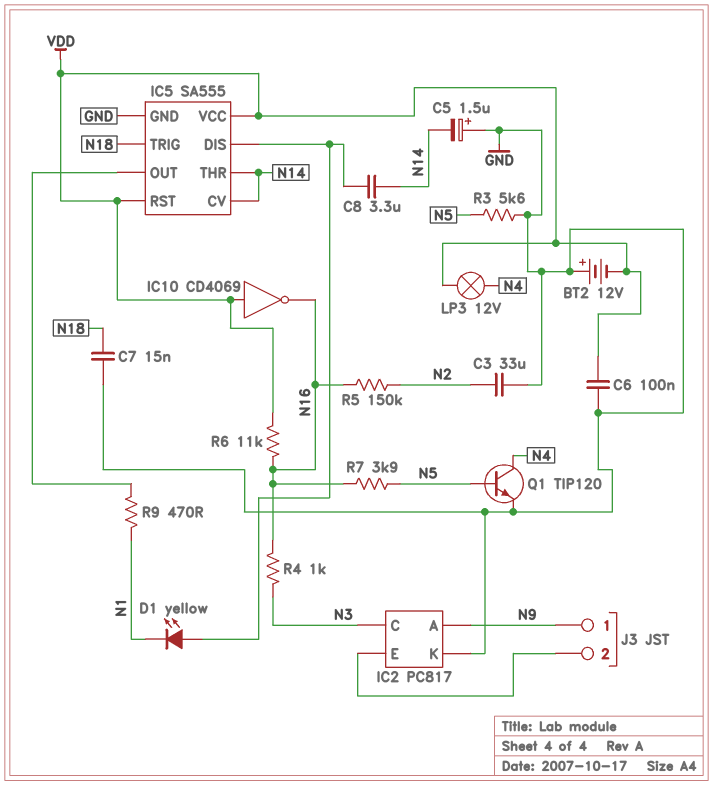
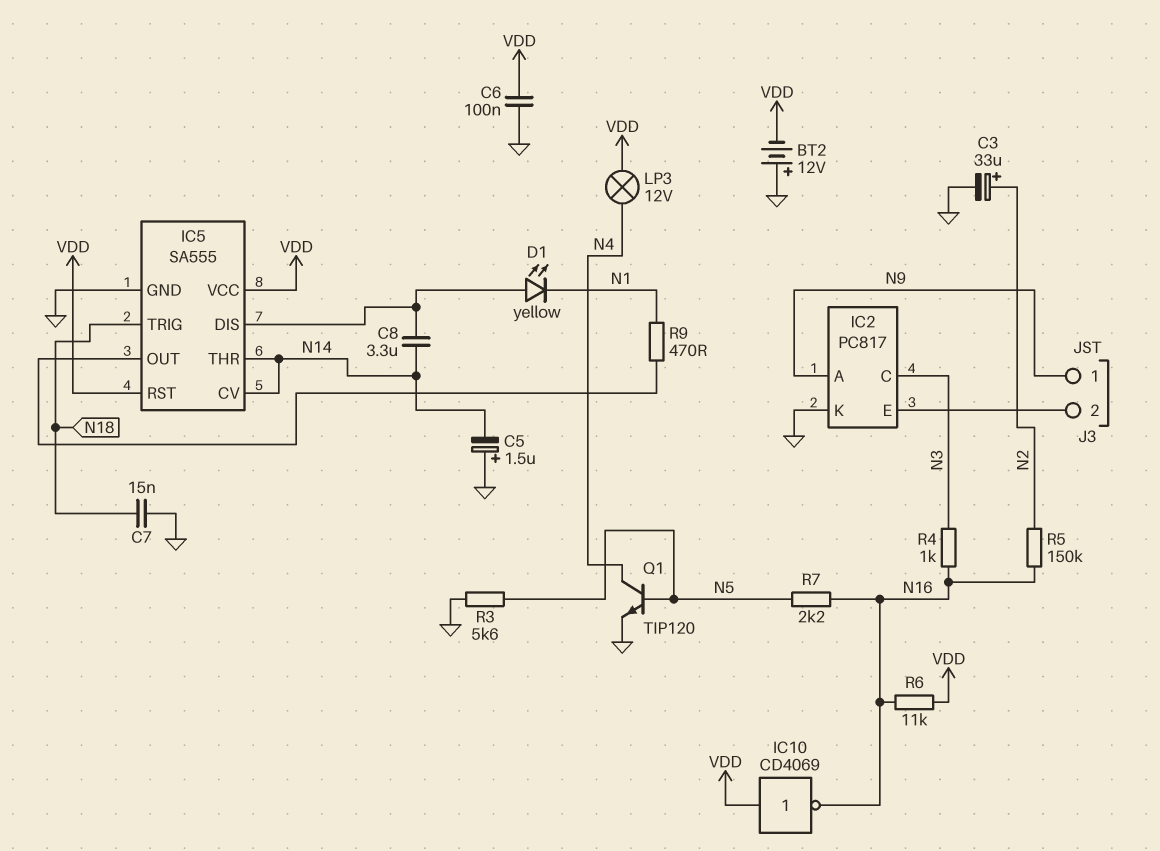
C3: 33uF (GND, N2) -> 33uF (plus N2, minus GND)
R7: 3.9k (N5, N16) -> 2.2k (N5, N16)

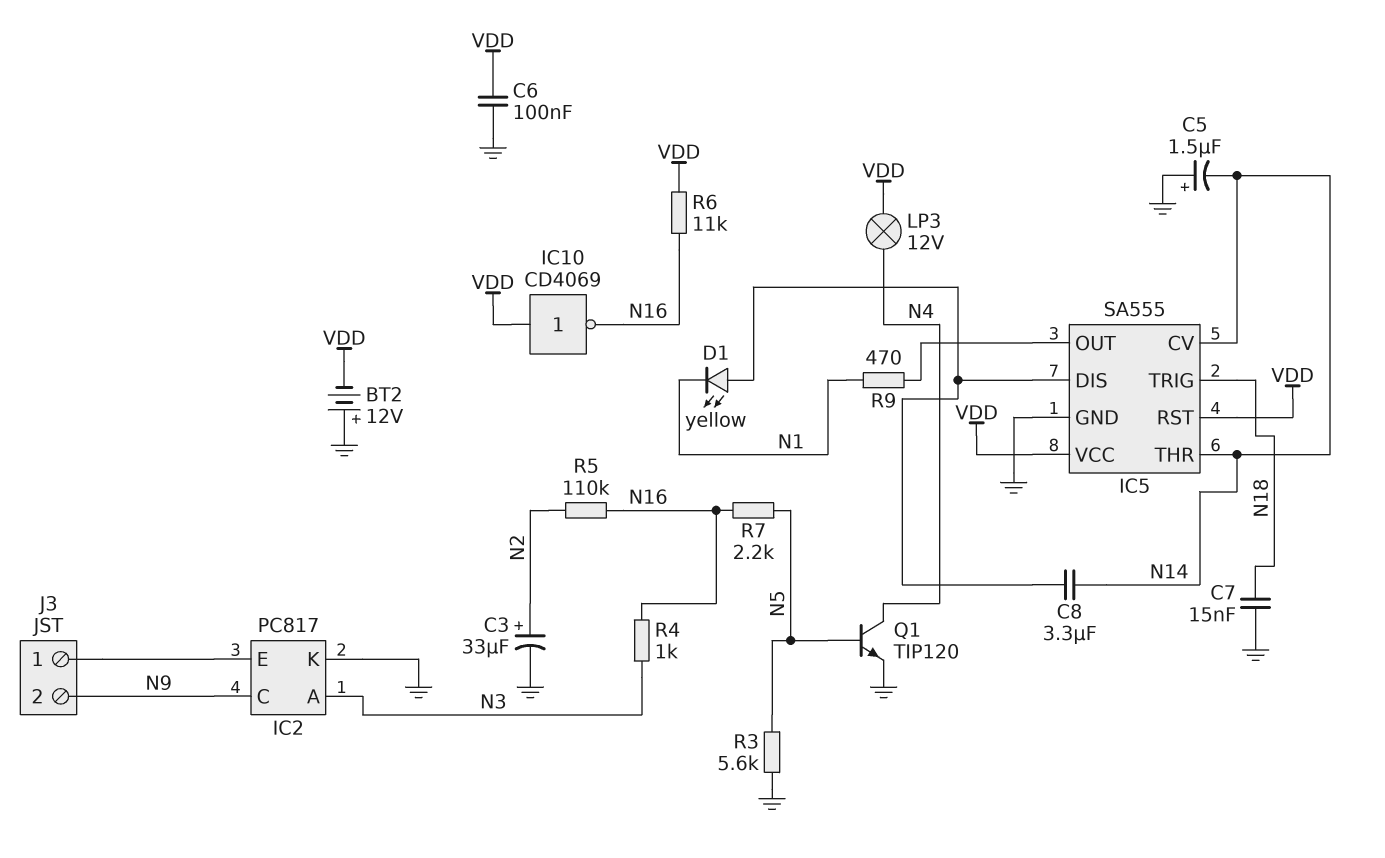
IC2 pin A: N9 -> N3
IC2 pin C: N3 -> N9
J3 pin 1: N9 -> IC2/E
J3 pin 2: IC2/E -> N9
R5: 150k (N2, N16) -> 110k (N2, N16)

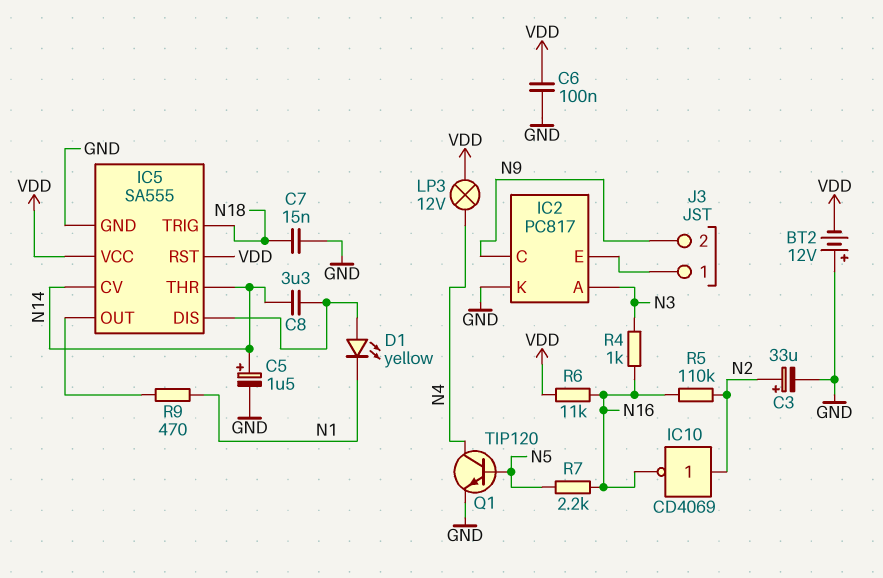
C5: 1.5uF (plus GND, minus N14) -> 1.5uF (plus N14, minus GND)
IC10: NOT CD4069 (in VDD, out N16) -> NOT CD4069 (in N2, out N16)
R3: 5.6k (GND, N5) -> none

